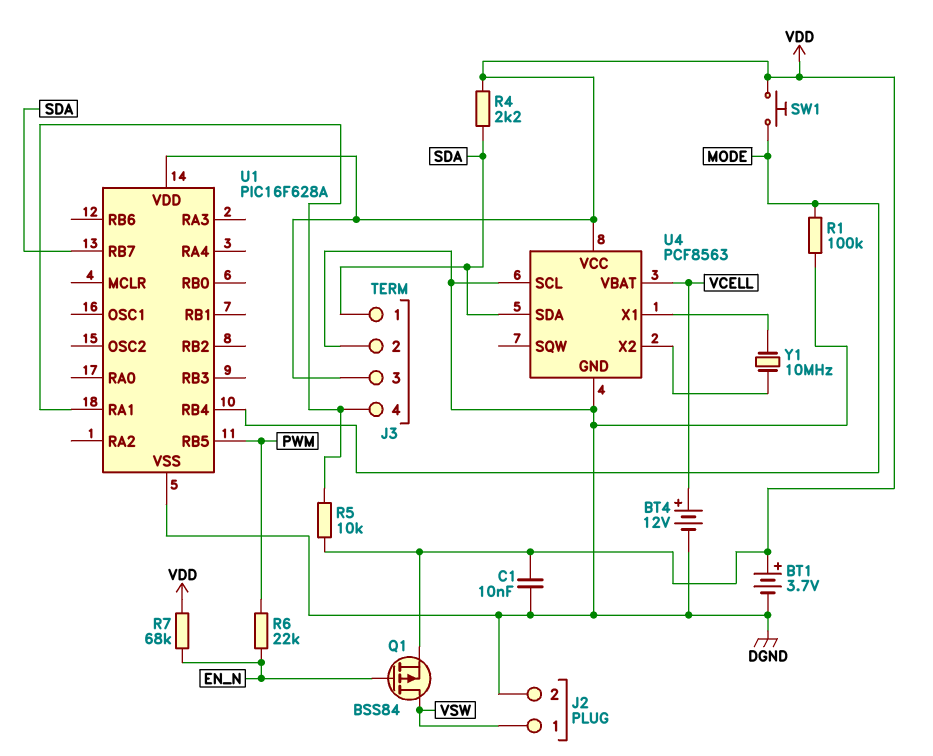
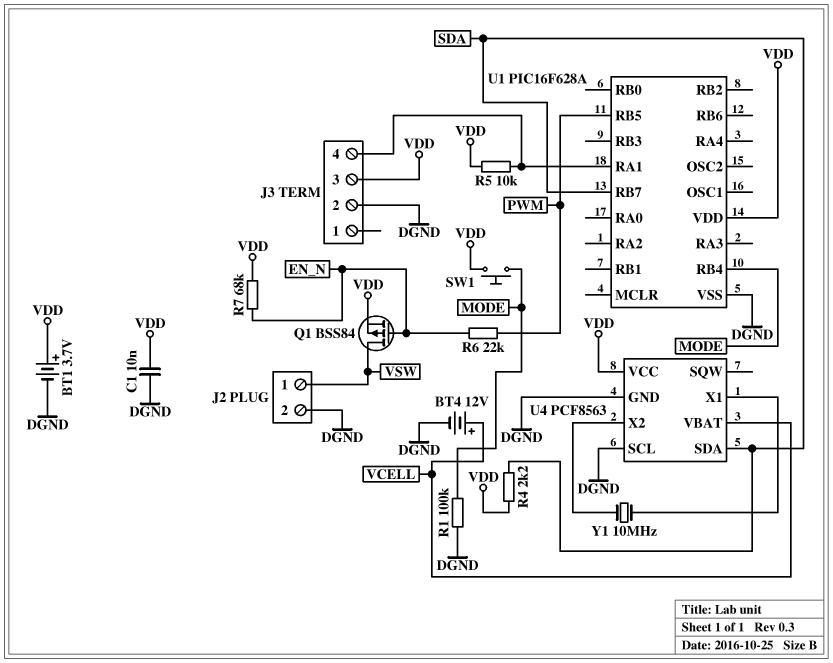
J3 pin 1: SDA -> none

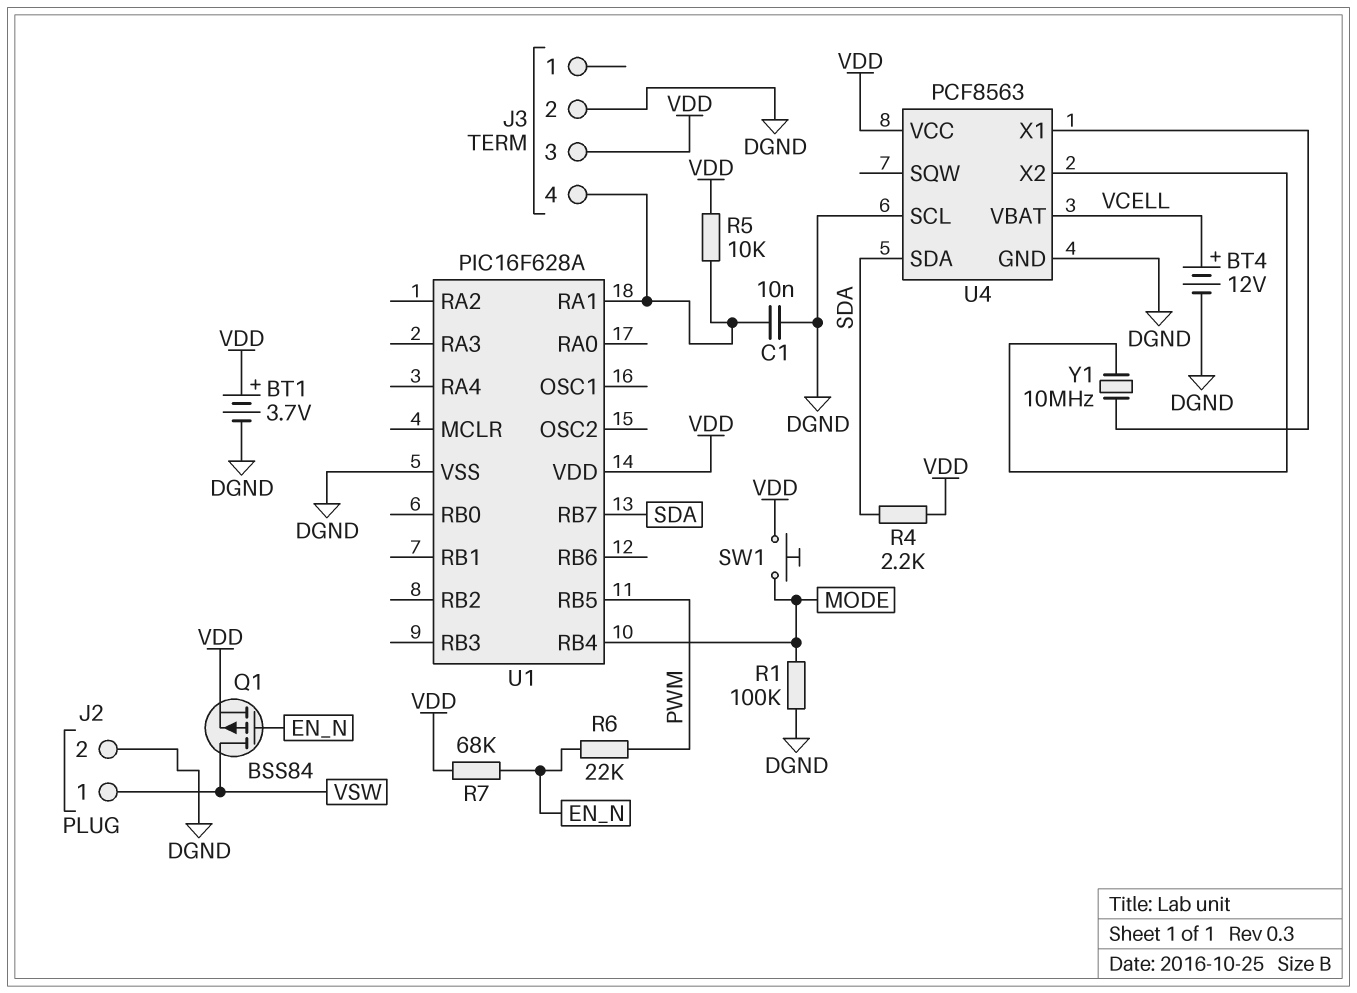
C1: 10nF (DGND, VDD) -> 10nF (DGND, J3/4)

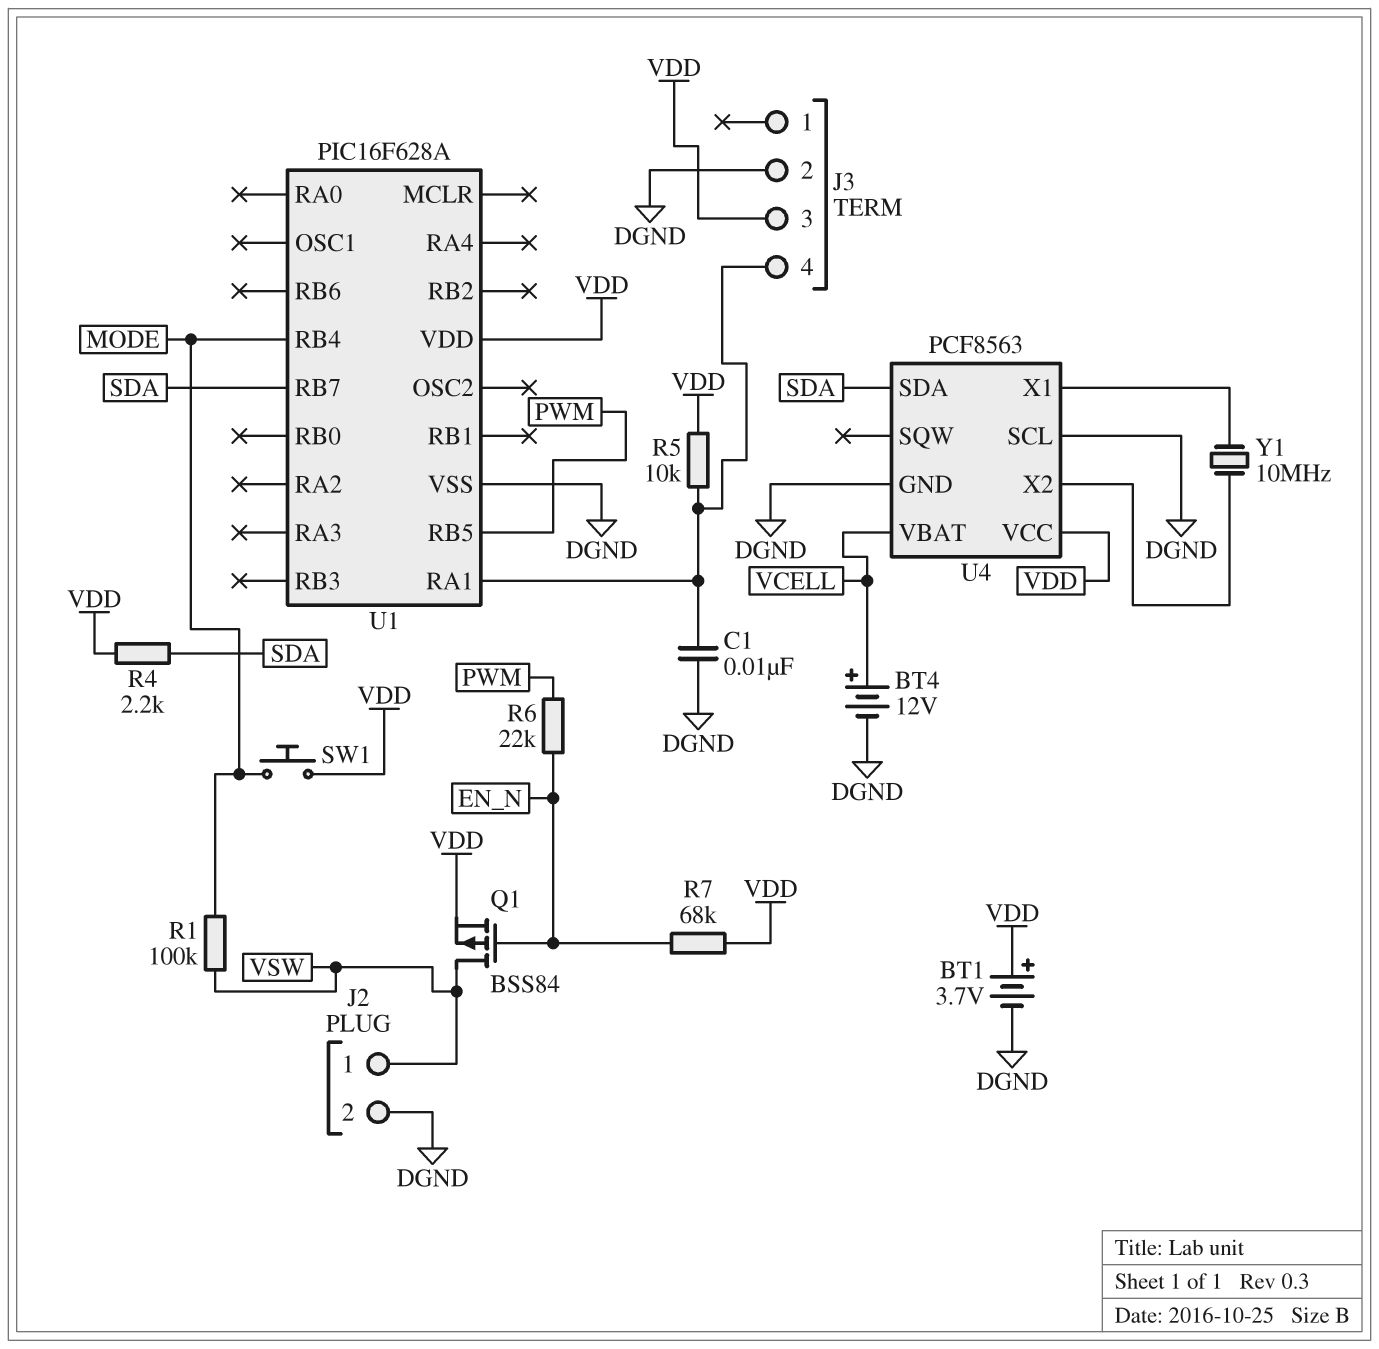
R1: 100k (DGND, MODE) -> 100k (MODE, VSW)

